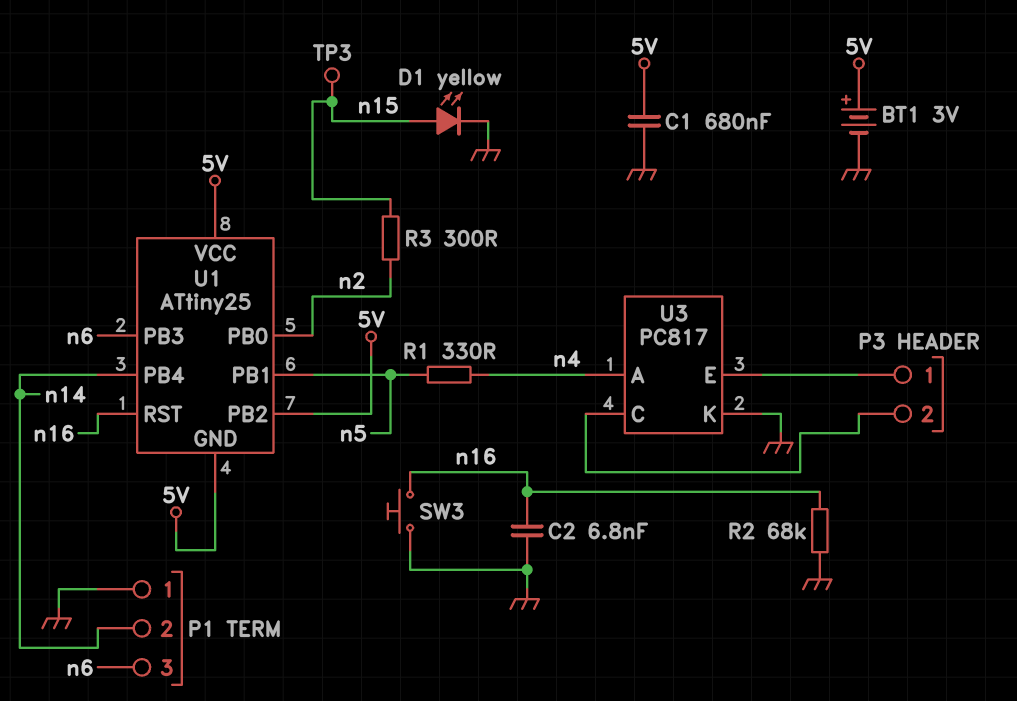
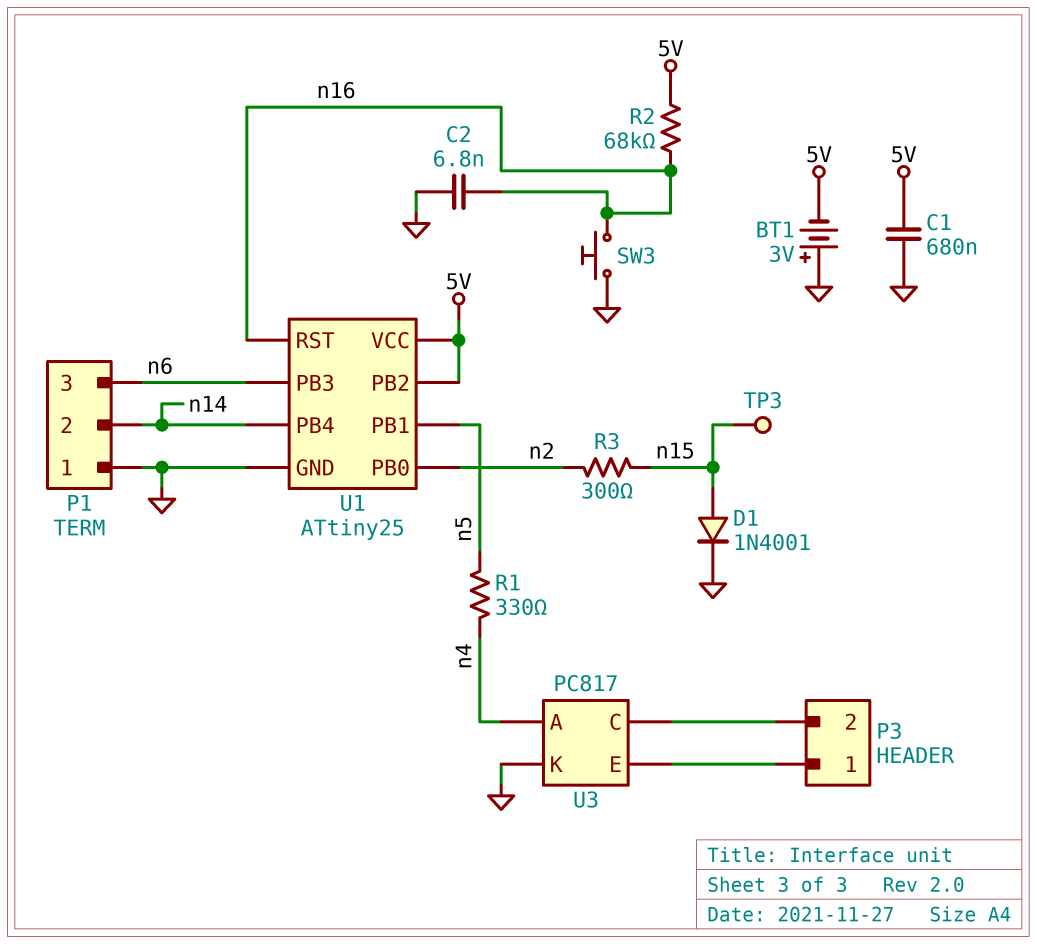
BT1: 3V (plus 5V, minus GND) -> 3V (plus GND, minus 5V)
D1: LED yellow (A n15, K GND) -> diode 1N4001 (A n15, K GND)
R2: 68k (GND, n16) -> 68k (5V, n16)
U1 pin GND: 5V -> GND

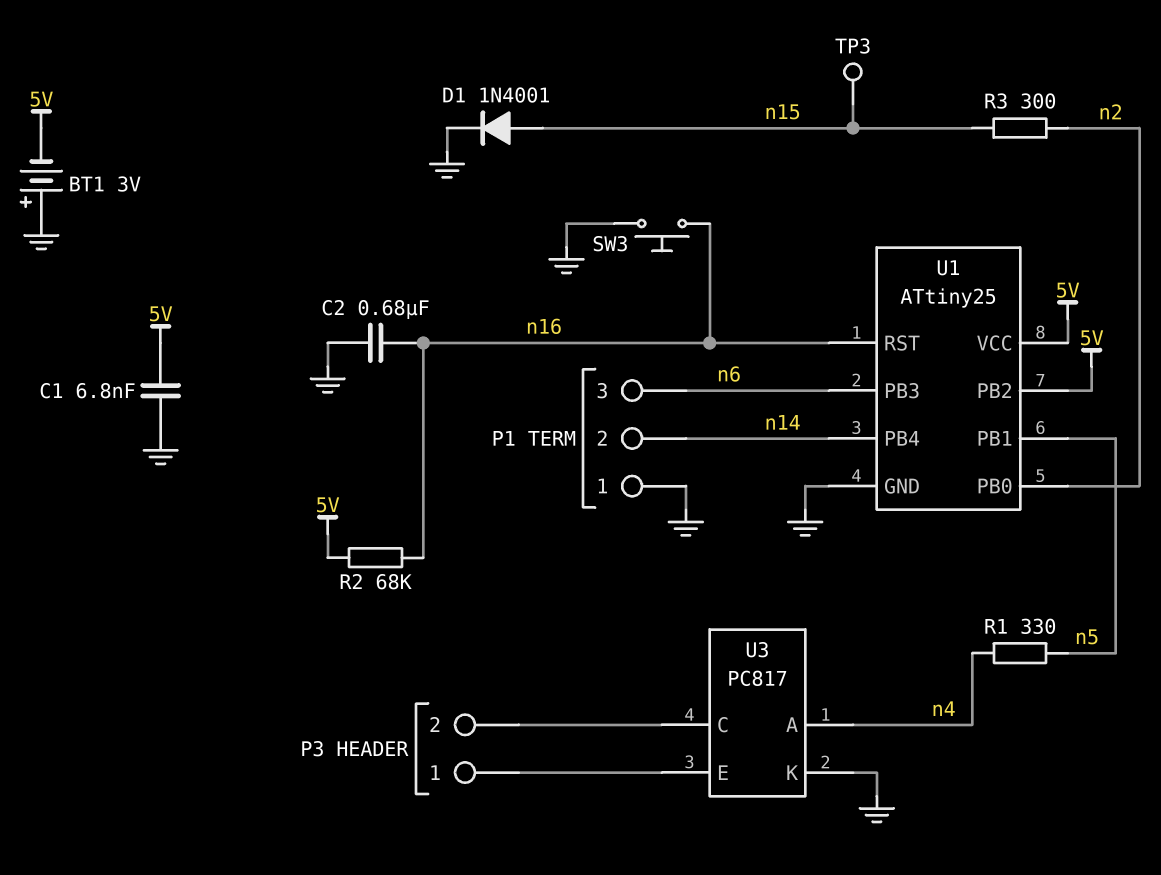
C1: 680nF (5V, GND) -> 6.8nF (5V, GND)
C2: 6.8nF (GND, n16) -> 680nF (GND, n16)

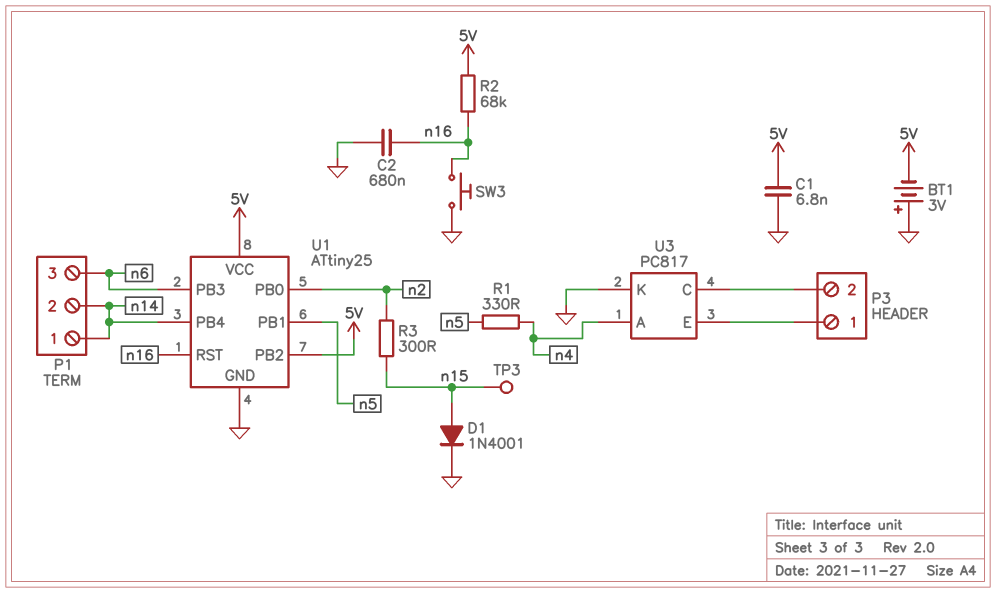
P1 pin 1: GND -> n14

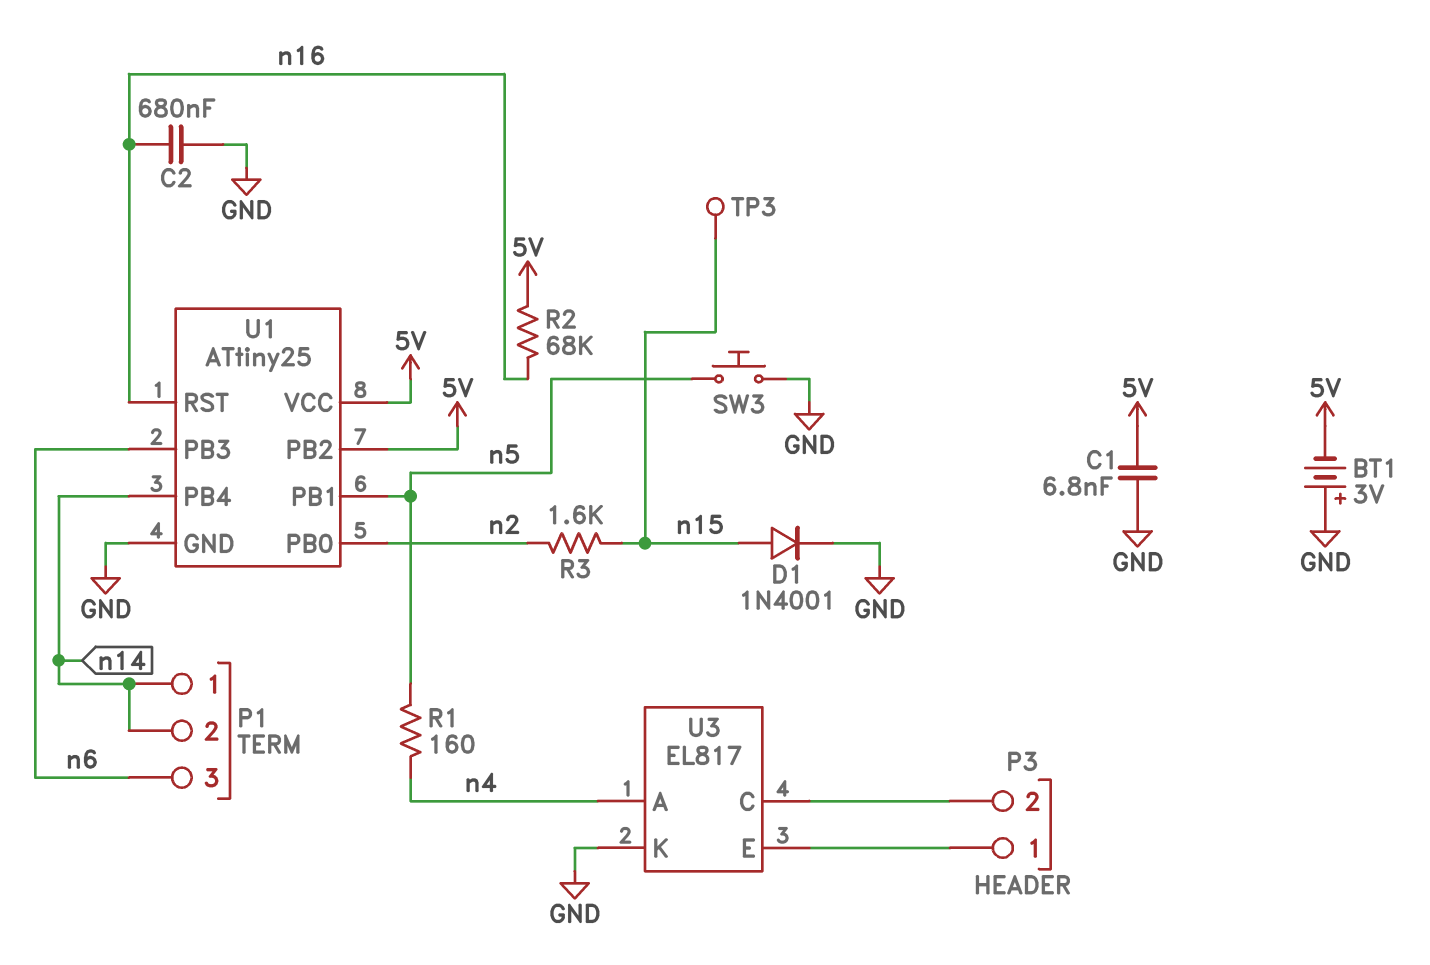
R1: 330 (n4, n5) -> 160 (n4, n5)
R3: 300 (n2, n15) -> 1.6k (n2, n15)
SW3: button (GND, n16) -> button (GND, n5)
U3: PC817 -> EL817

